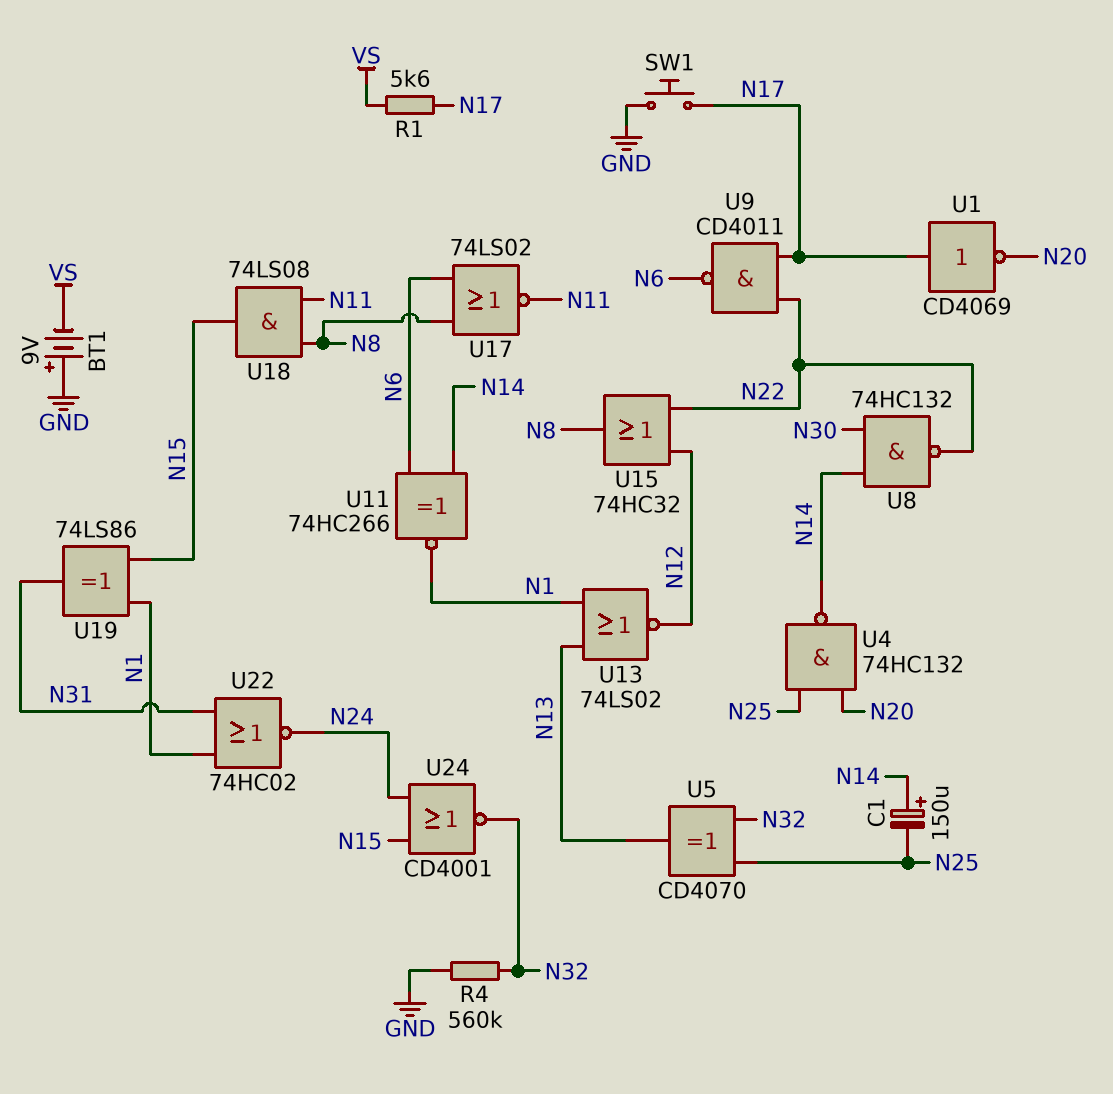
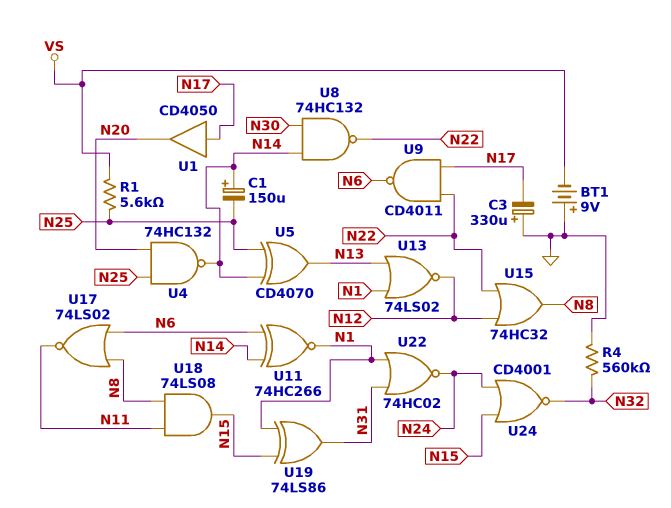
C3: none -> 330uF (plus GND, minus N17)
R1: 5.6k (N17, VS) -> 5.6k (N25, VS)
SW1: button (GND, N17) -> none
U1: NOT CD4069 (in N17, out N20) -> buffer CD4050 (in N17, out N20)
U5: XOR CD4070 (in N25, in N32, out N13) -> XOR CD4070 (in N14, in N25, out N13)

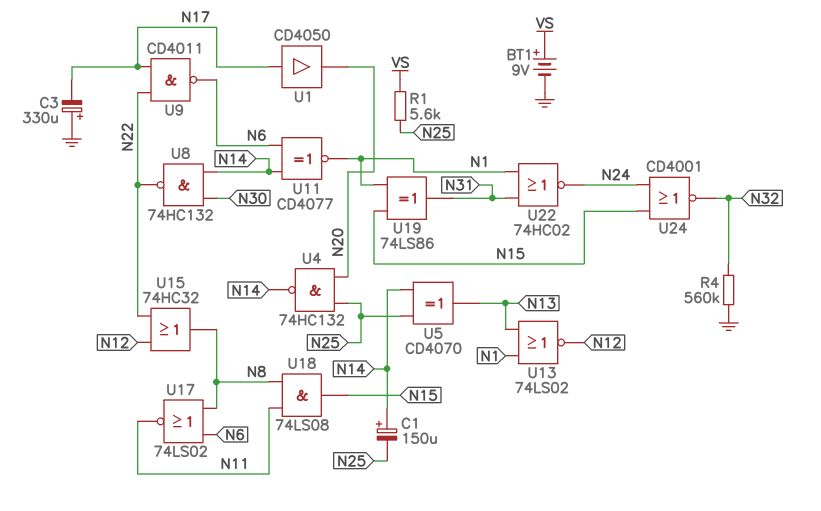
BT1: 9V (plus GND, minus VS) -> 9V (plus VS, minus GND)
U11: XNOR 74HC266 (in N6, in N14, out N1) -> XNOR CD4077 (in N6, in N14, out N1)

